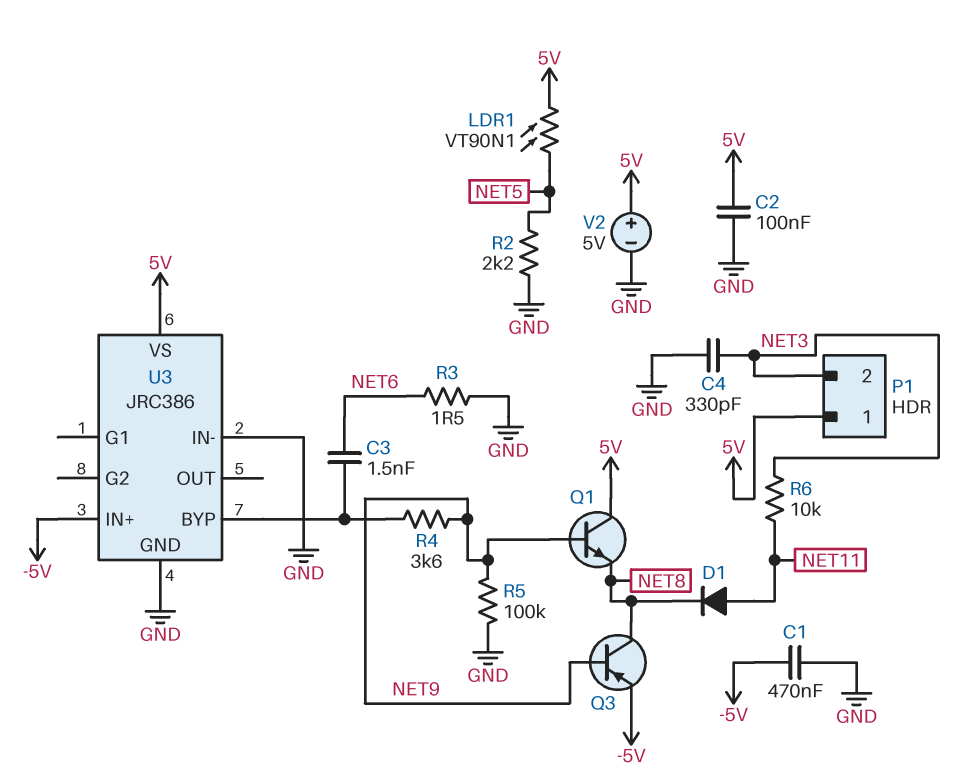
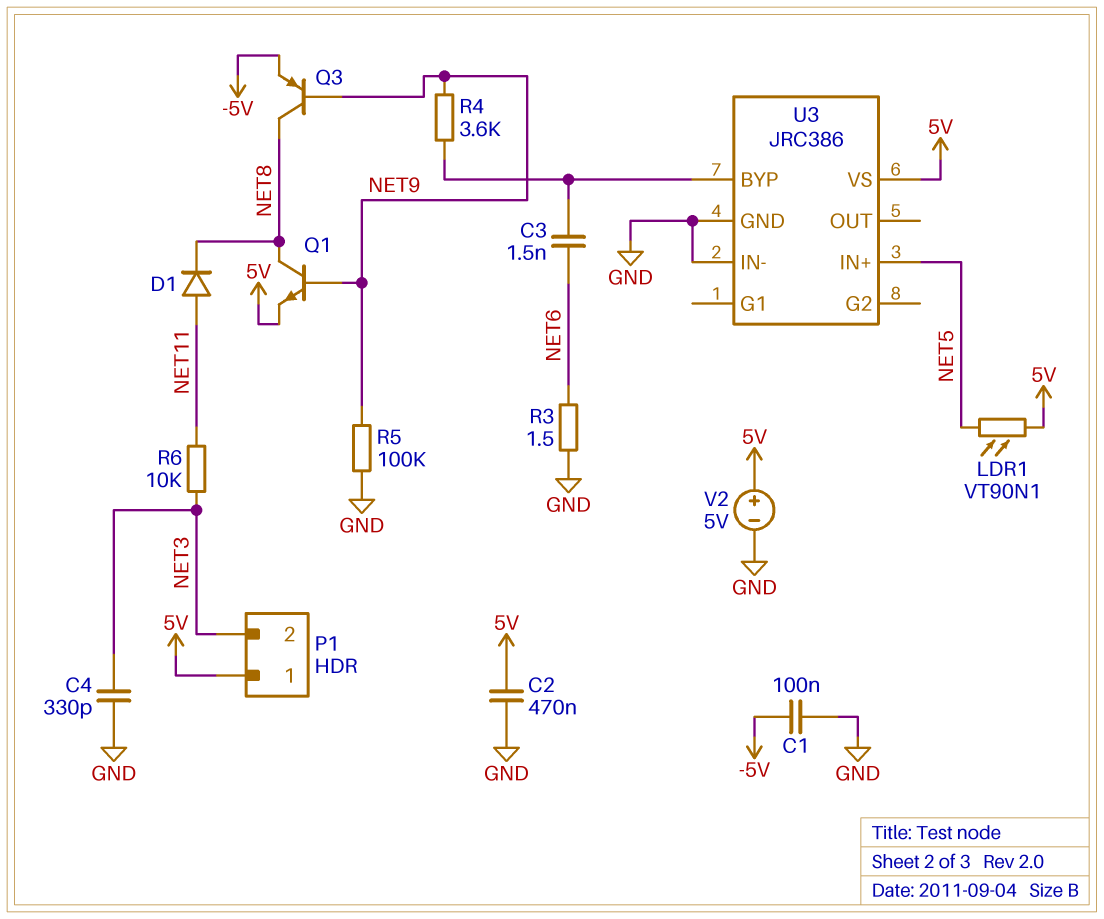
C1: 470nF (-5V, GND) -> 100nF (-5V, GND)
C2: 100nF (5V, GND) -> 470nF (5V, GND)
Q1: NPN (B NET9, C 5V, E NET8) -> NPN (B NET9, C NET8, E 5V)
R2: 2.2k (GND, NET5) -> none
U3 pin IN+: -5V -> NET5

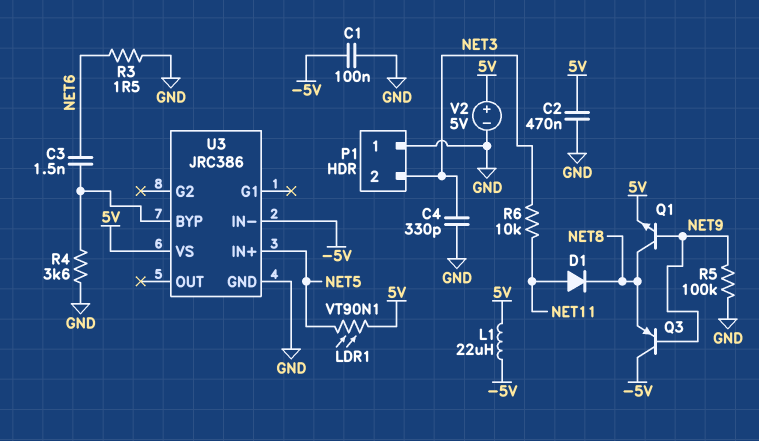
L1: none -> 22uH (-5V, 5V)
P1 pin 1: 5V -> GND
Q3: PNP (B NET9, C NET8, E -5V) -> PNP (B NET9, C -5V, E NET8)
R4: 3.6k (NET9, U3/BYP) -> 3.6k (GND, U3/BYP)
U3 pin IN-: GND -> -5V

